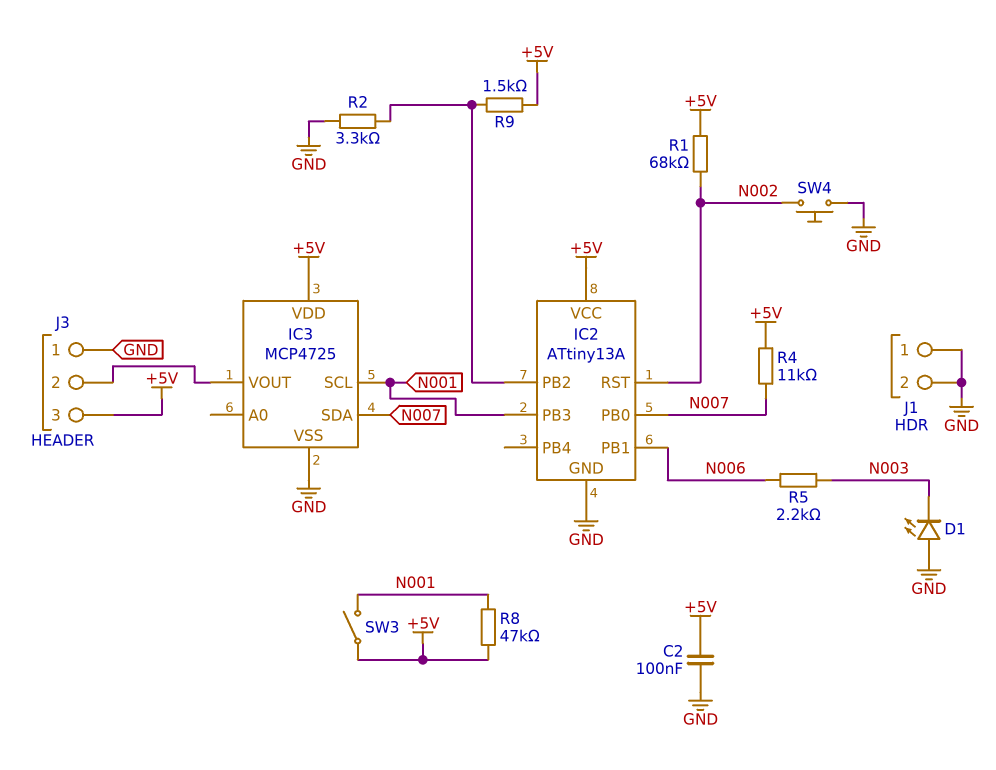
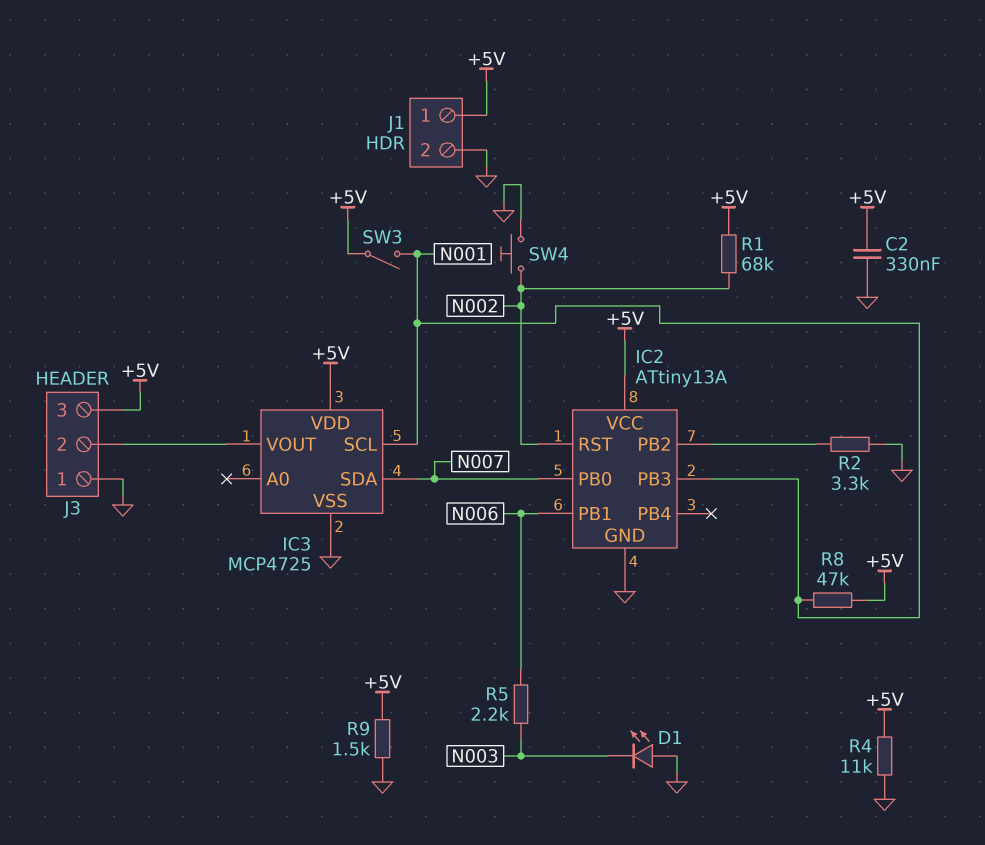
C2: 100nF (+5V, GND) -> 330nF (+5V, GND)
J1 pin 1: GND -> +5V
R4: 11k (+5V, N007) -> 11k (+5V, GND)
R9: 1.5k (+5V, IC2/PB2) -> 1.5k (+5V, GND)

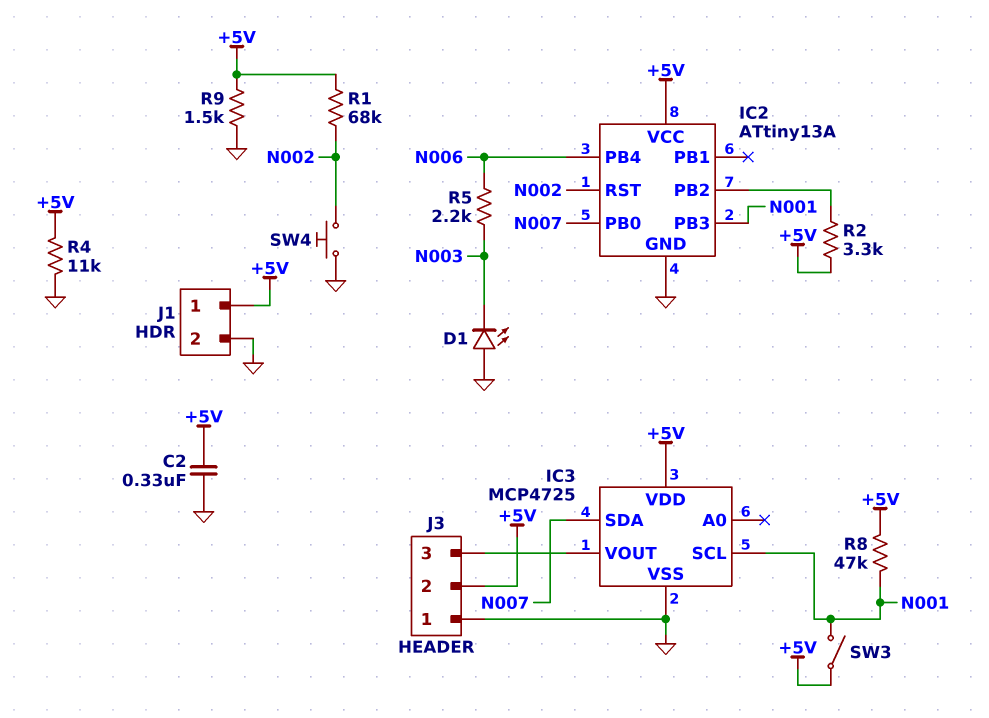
IC2 pin PB1: N006 -> none
IC2 pin PB4: none -> N006
J3 pin 2: IC3/VOUT -> +5V
J3 pin 3: +5V -> IC3/VOUT
R2: 3.3k (GND, IC2/PB2) -> 3.3k (+5V, IC2/PB2)

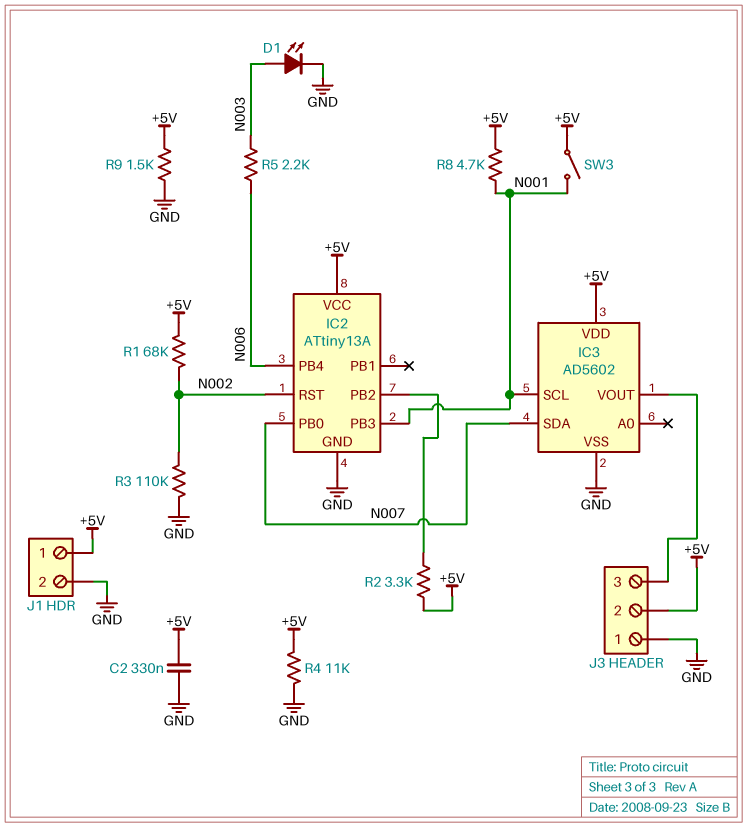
D1: LED (A GND, K N003) -> LED (A N003, K GND)
IC3: MCP4725 -> AD5602
R3: none -> 110k (GND, N002)
R8: 47k (+5V, N001) -> 4.7k (+5V, N001)
SW4: button (GND, N002) -> none

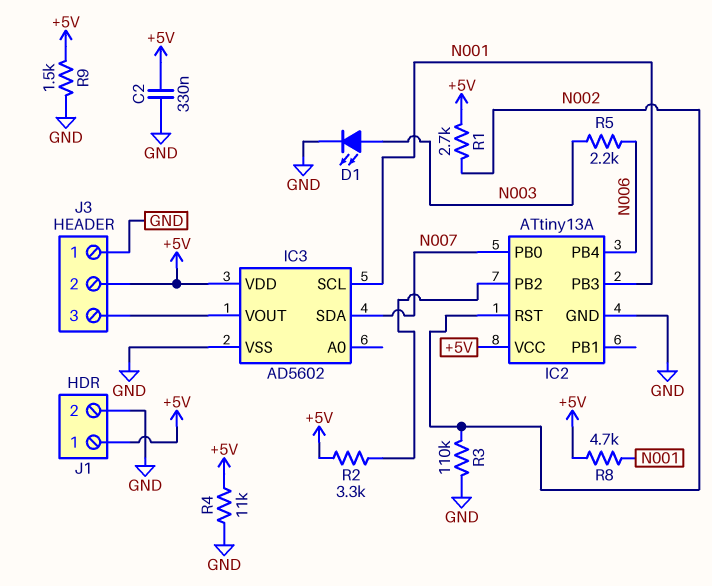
R1: 68k (+5V, N002) -> 2.7k (+5V, N002)
SW3: switch (+5V, N001) -> none

